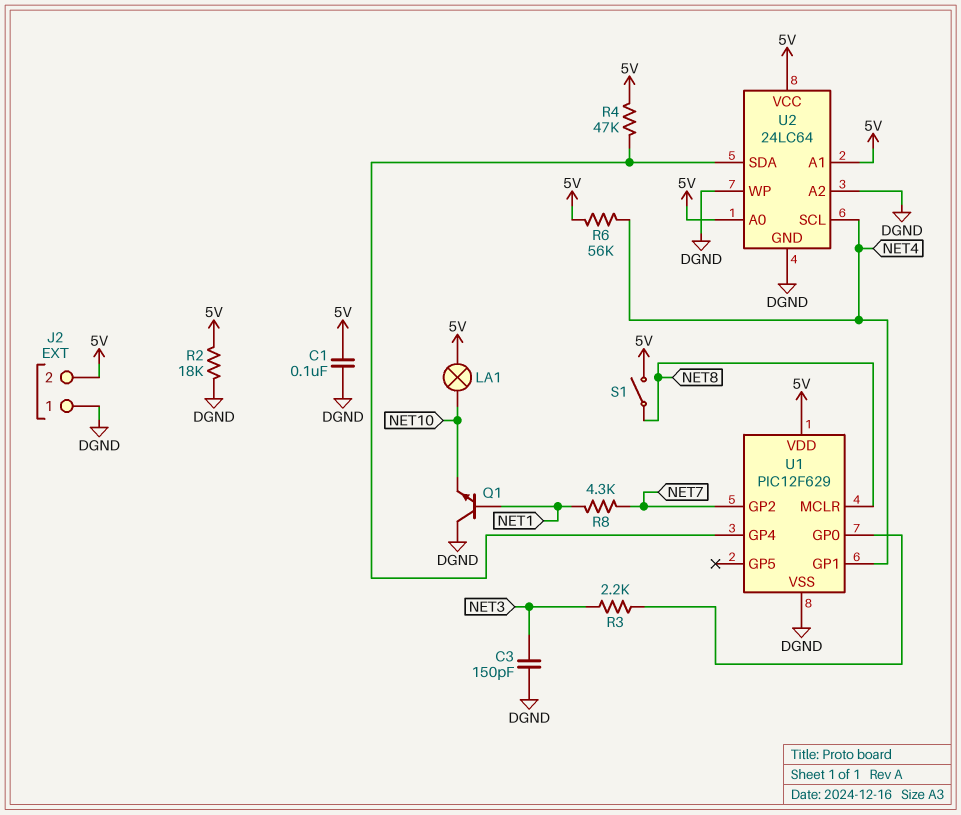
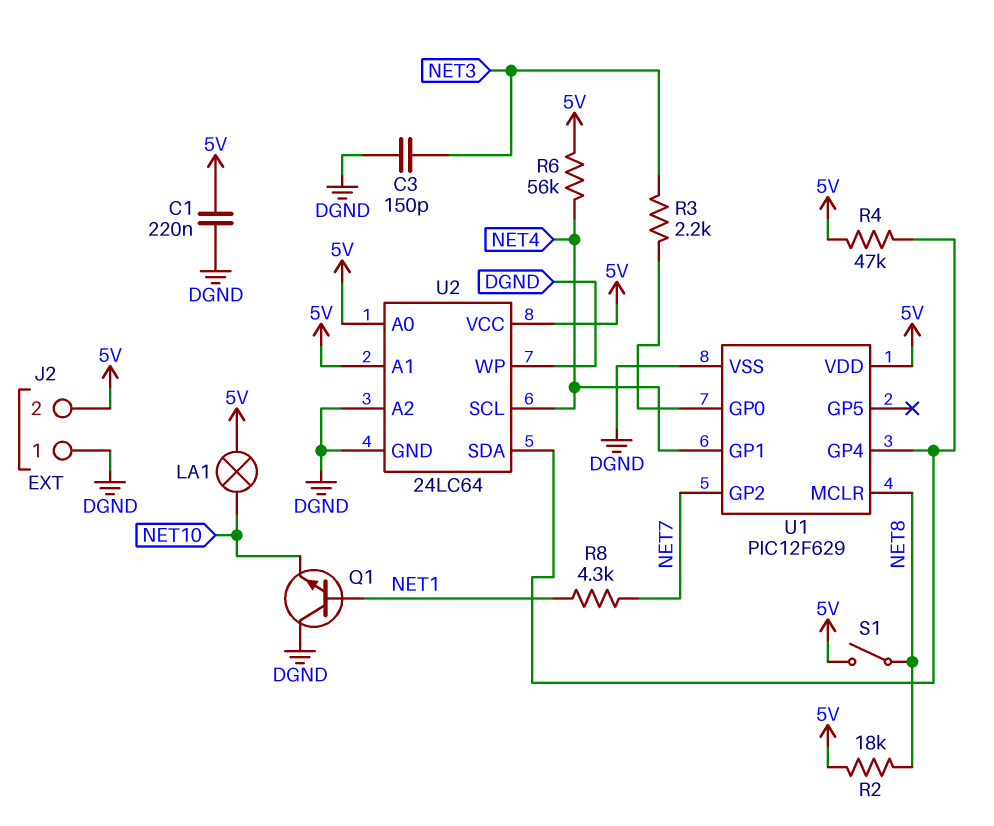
C1: 100nF (5V, DGND) -> 220nF (5V, DGND)
R2: 18k (5V, DGND) -> 18k (5V, NET8)

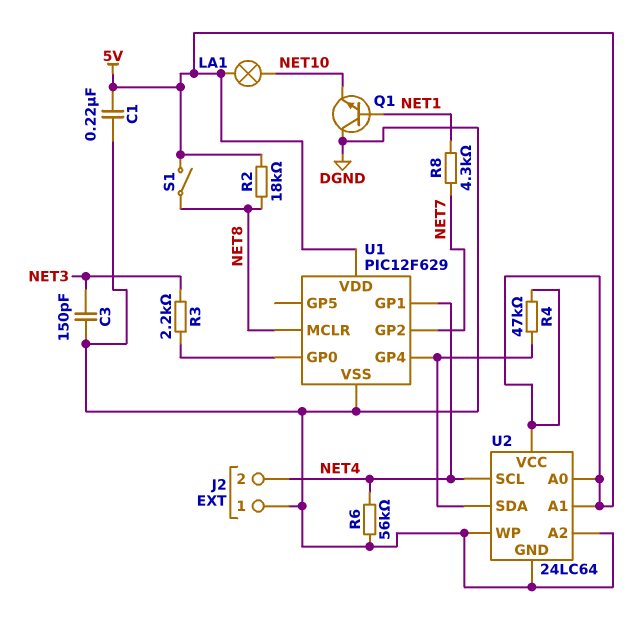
J2 pin 2: 5V -> NET4
R6: 56k (5V, NET4) -> 56k (DGND, NET4)

